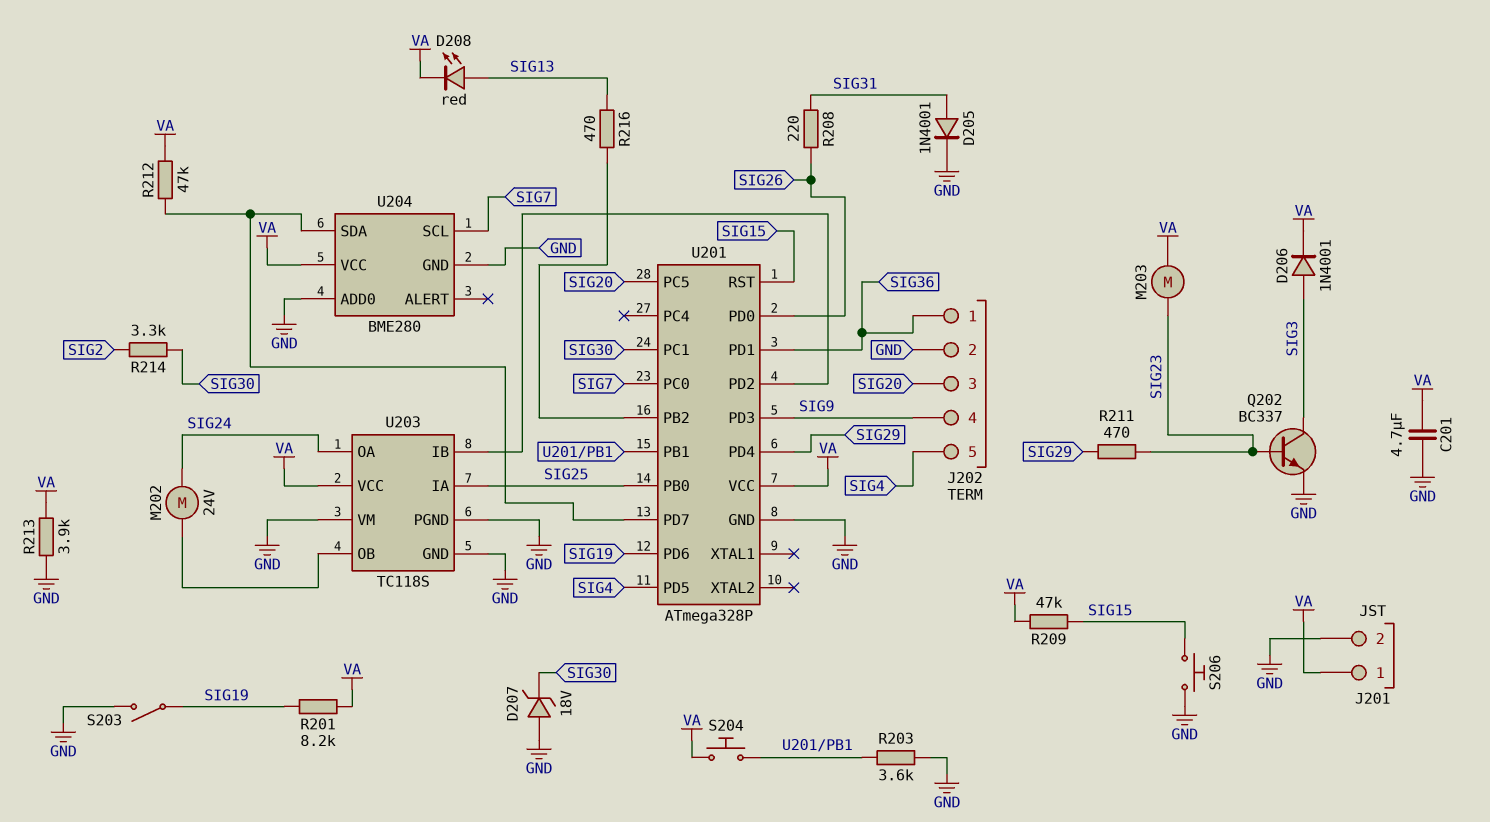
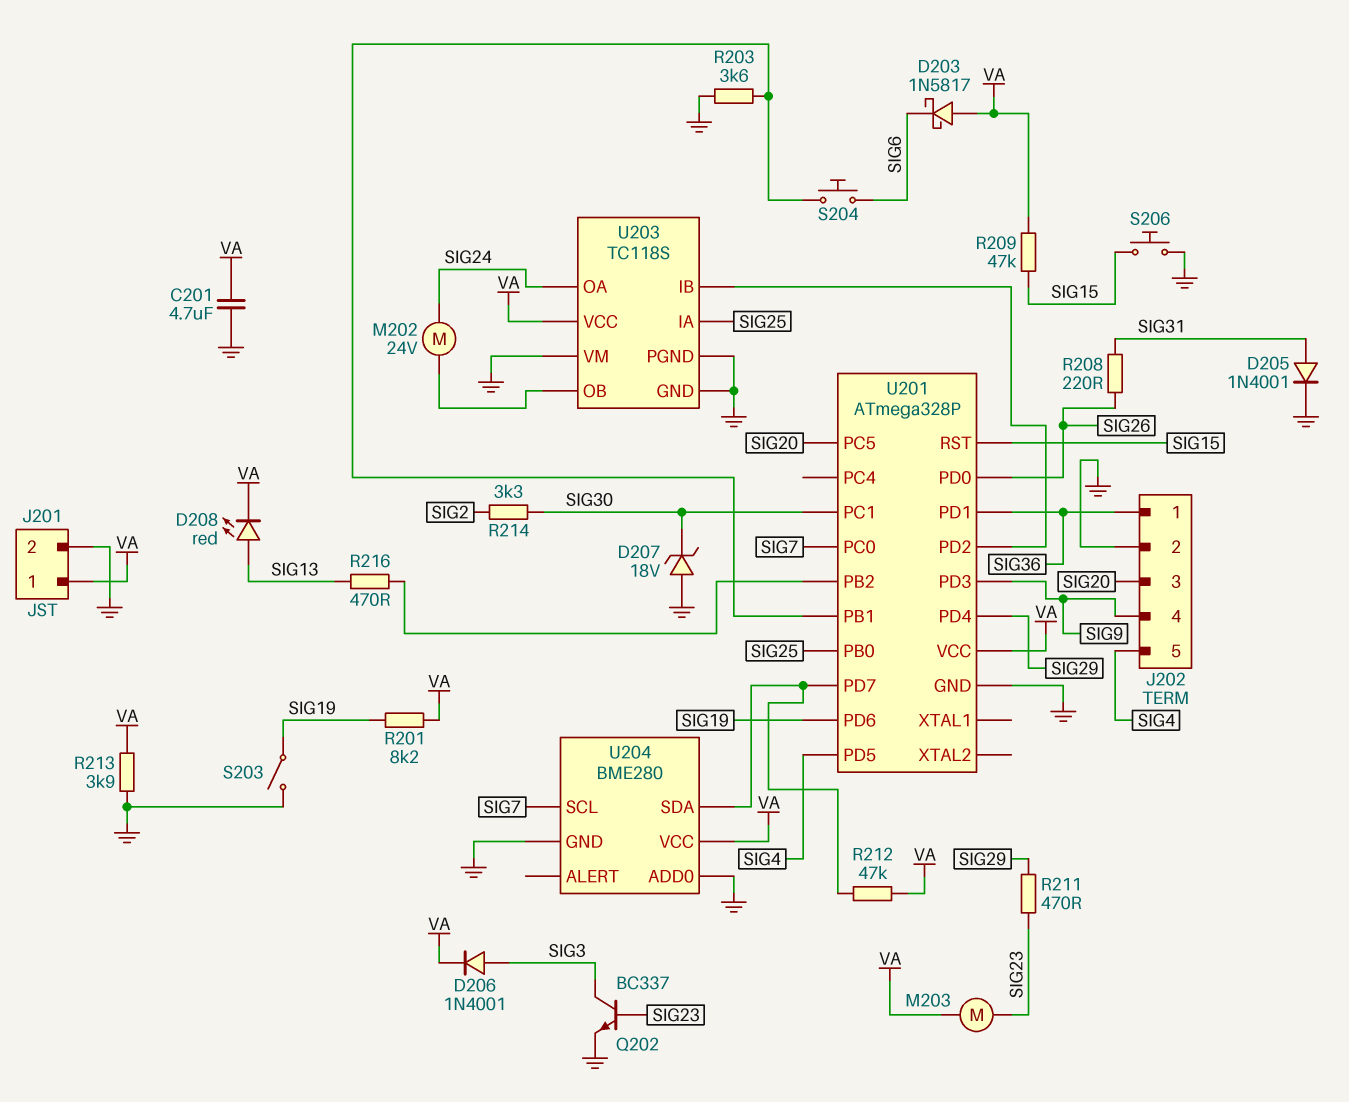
D203: none -> schottky 1N5817 (A VA, K SIG6)
S204: button (U201/PB1, VA) -> button (SIG6, U201/PB1)

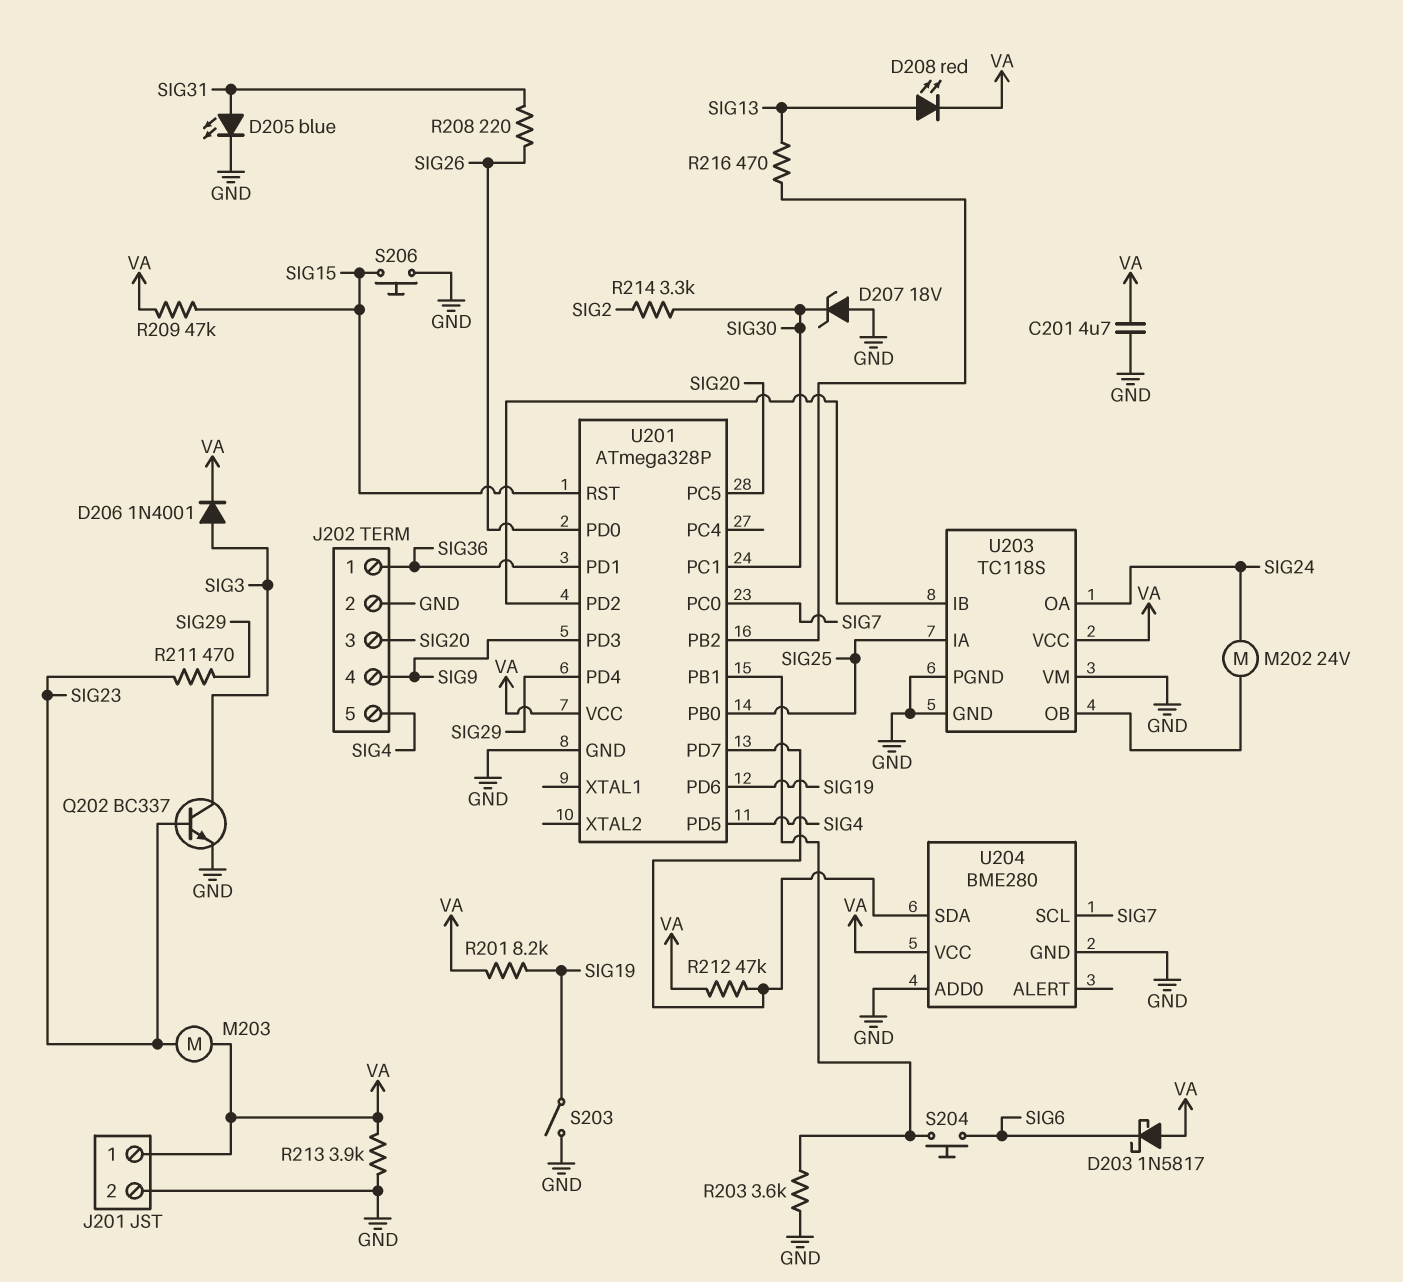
D205: diode 1N4001 (A SIG31, K GND) -> LED blue (A SIG31, K GND)

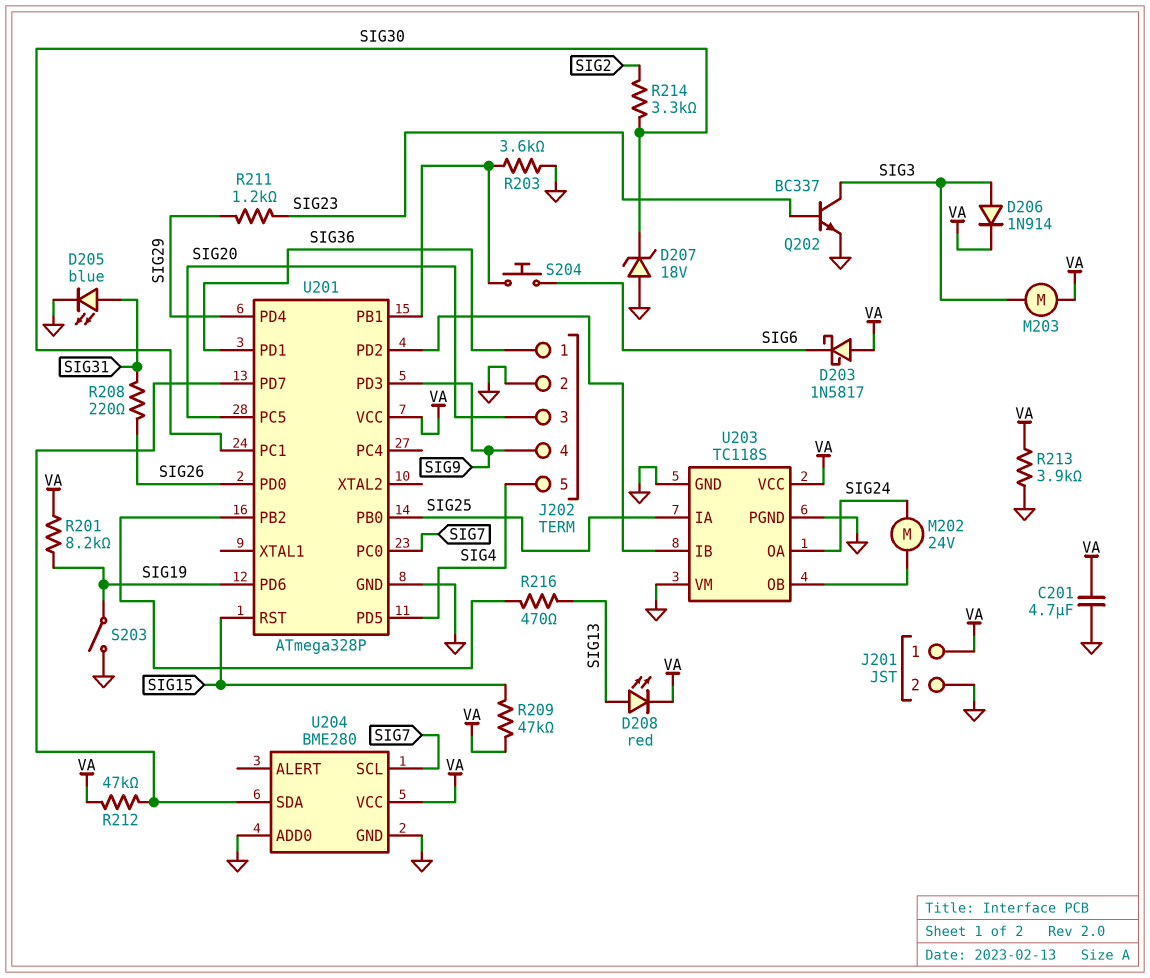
D206: diode 1N4001 (A SIG3, K VA) -> diode 1N914 (A SIG3, K VA)
M203: motor (SIG23, VA) -> motor (SIG3, VA)
R211: 470 (SIG23, SIG29) -> 1.2k (SIG23, SIG29)
S206: button (GND, SIG15) -> none

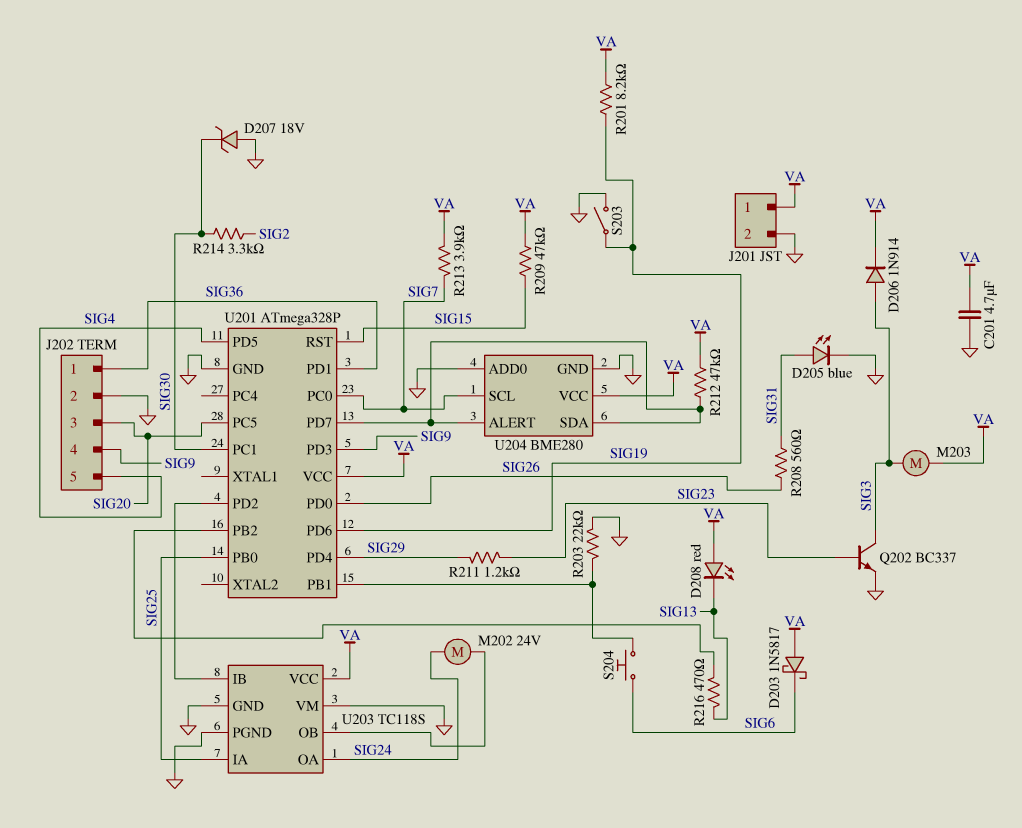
D208: LED red (A SIG13, K VA) -> LED red (A VA, K SIG13)
R203: 3.6k (GND, U201/PB1) -> 22k (GND, U201/PB1)
R208: 220 (SIG26, SIG31) -> 560 (SIG26, SIG31)
R213: 3.9k (GND, VA) -> 3.9k (SIG7, VA)
U204 pin ALERT: none -> U201/PD7

